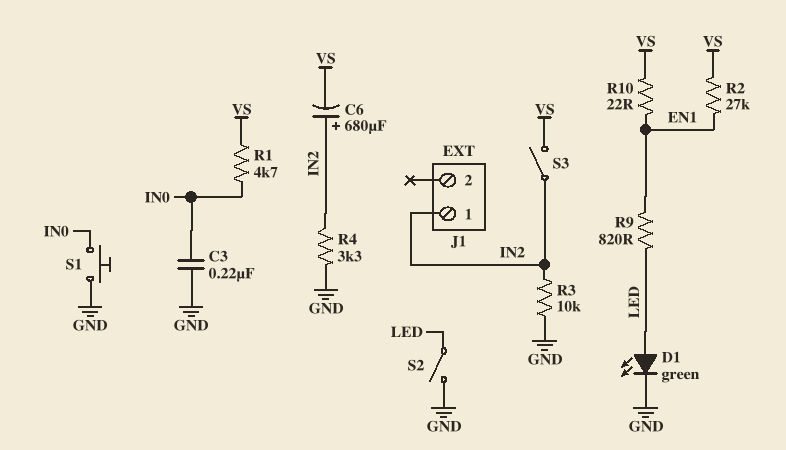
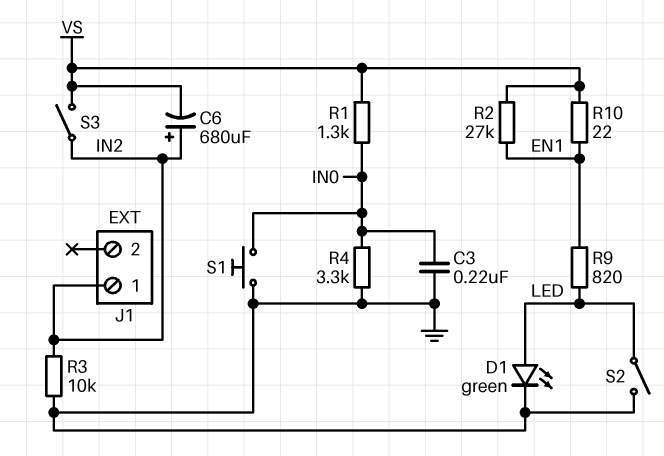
R1: 4.7k (IN0, VS) -> 1.3k (IN0, VS)
R4: 3.3k (GND, IN2) -> 3.3k (GND, IN0)

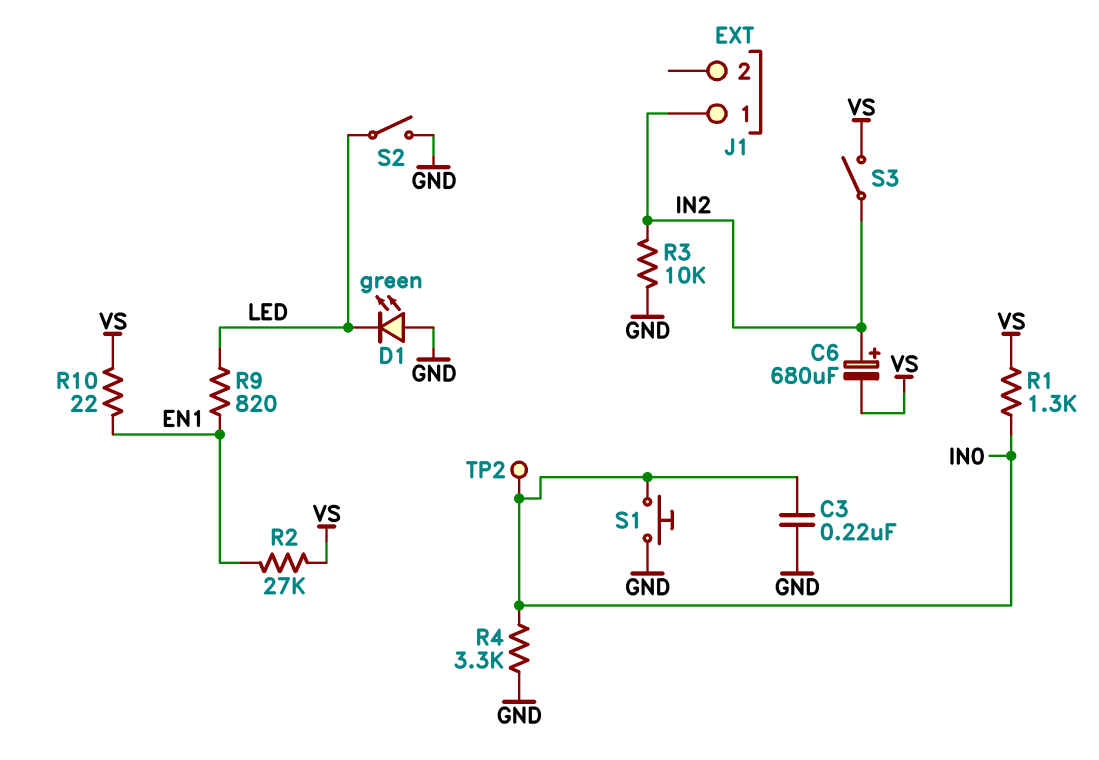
D1: LED green (A LED, K GND) -> LED green (A GND, K LED)
TP2: none -> test point (IN0)

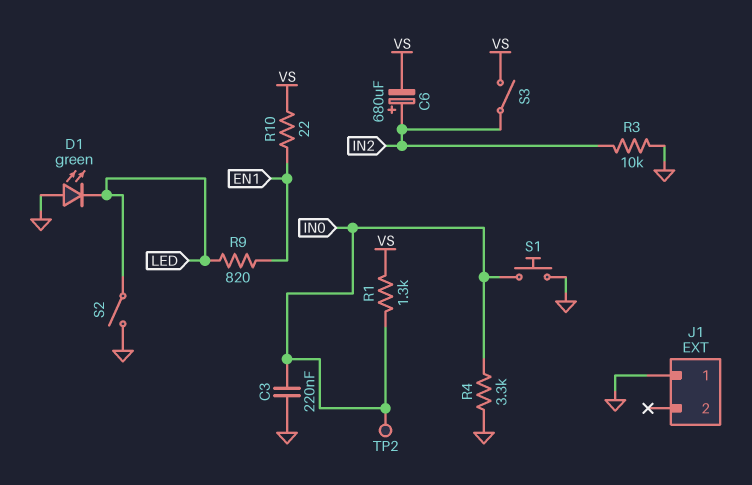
J1 pin 1: IN2 -> GND
R2: 27k (EN1, VS) -> none

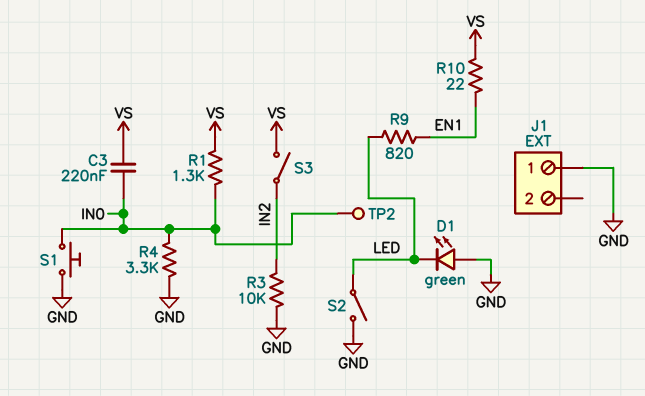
C3: 220nF (GND, IN0) -> 220nF (IN0, VS)
C6: 680uF (plus IN2, minus VS) -> none

